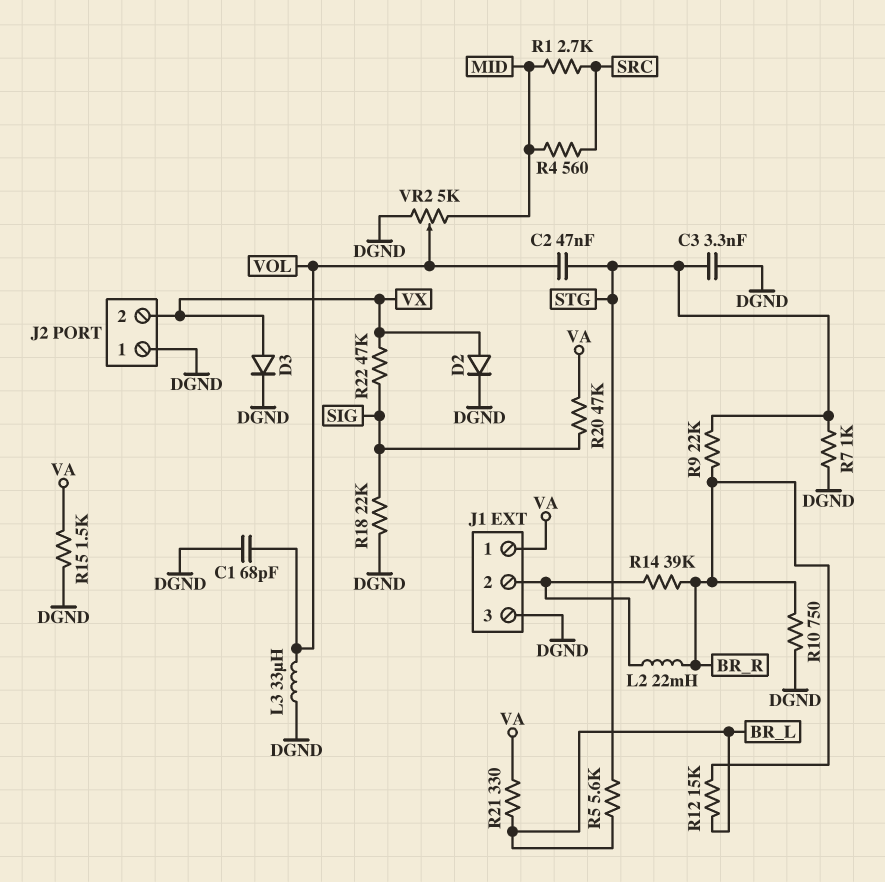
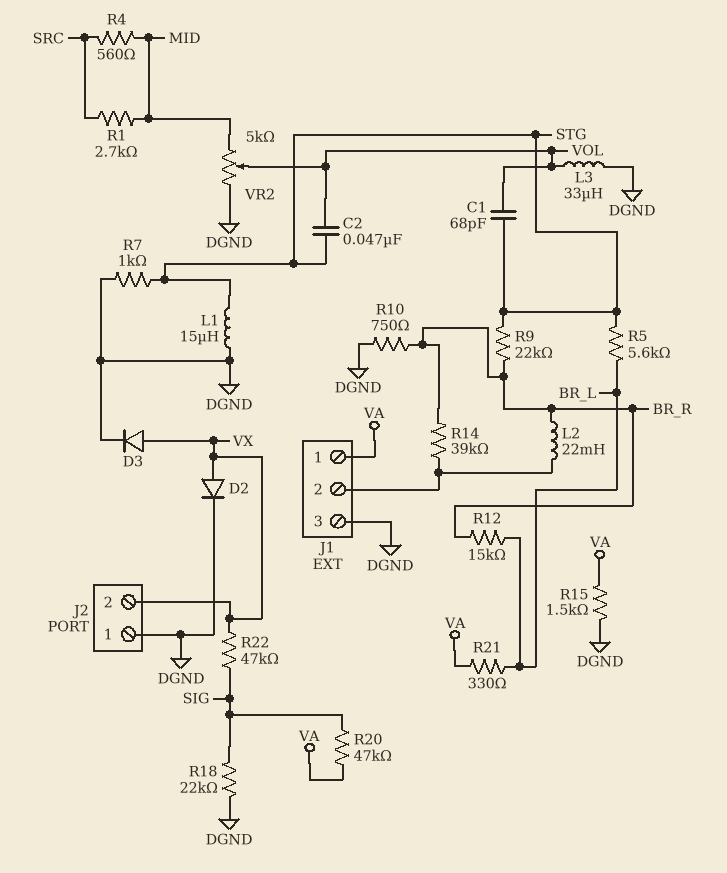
C1: 68pF (DGND, VOL) -> 68pF (STG, VOL)
C3: 3.3nF (DGND, STG) -> none
L1: none -> 15uH (DGND, STG)

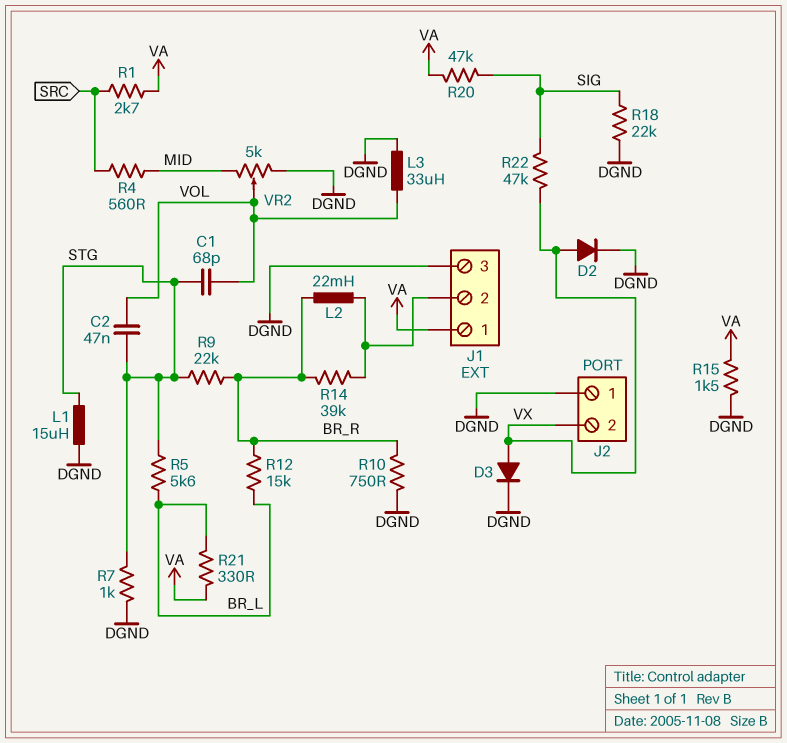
R1: 2.7k (MID, SRC) -> 2.7k (SRC, VA)

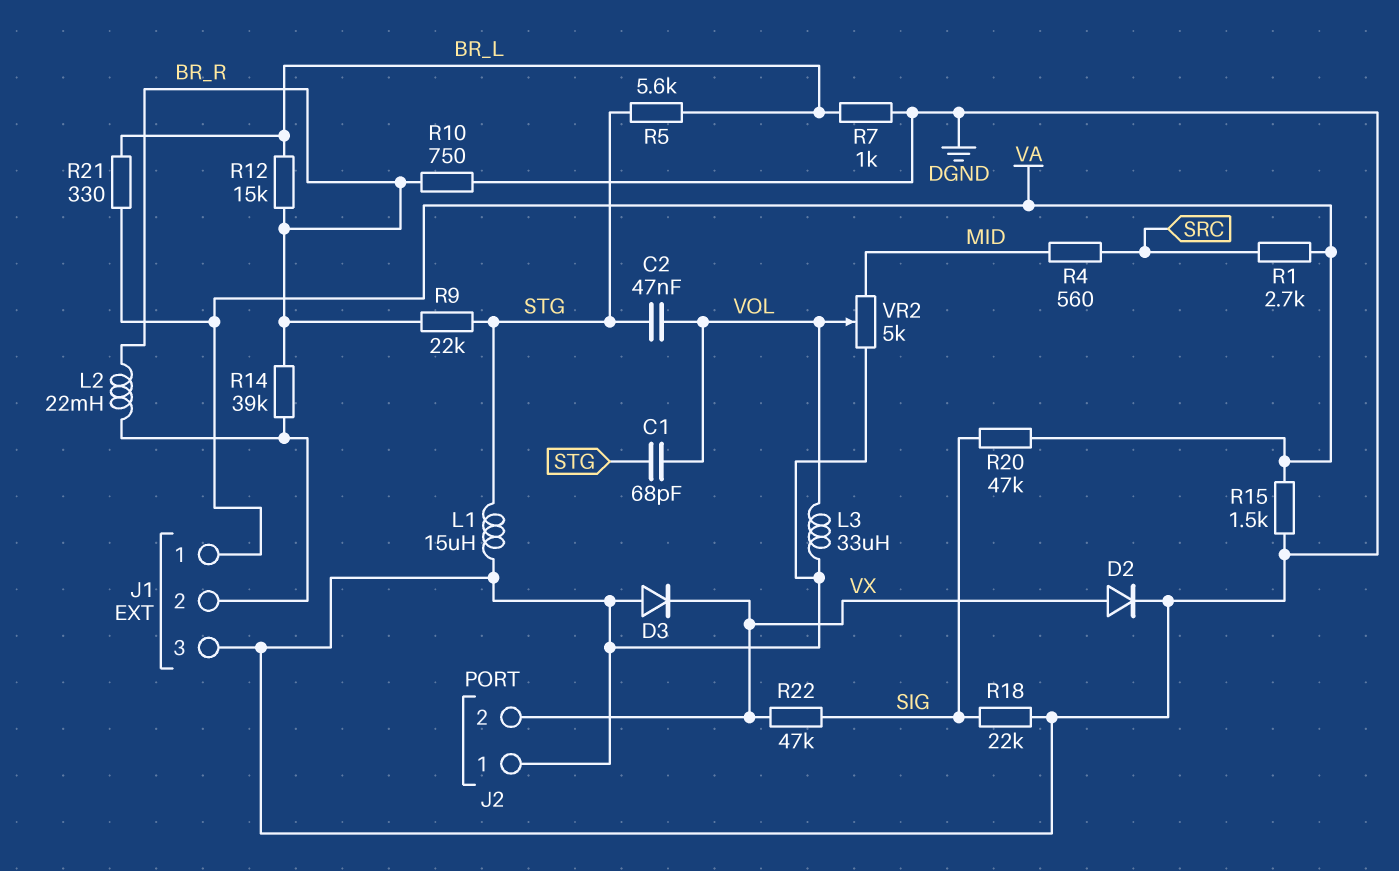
D3: diode (A VX, K DGND) -> diode (A DGND, K VX)
R7: 1k (DGND, STG) -> 1k (BR_L, DGND)

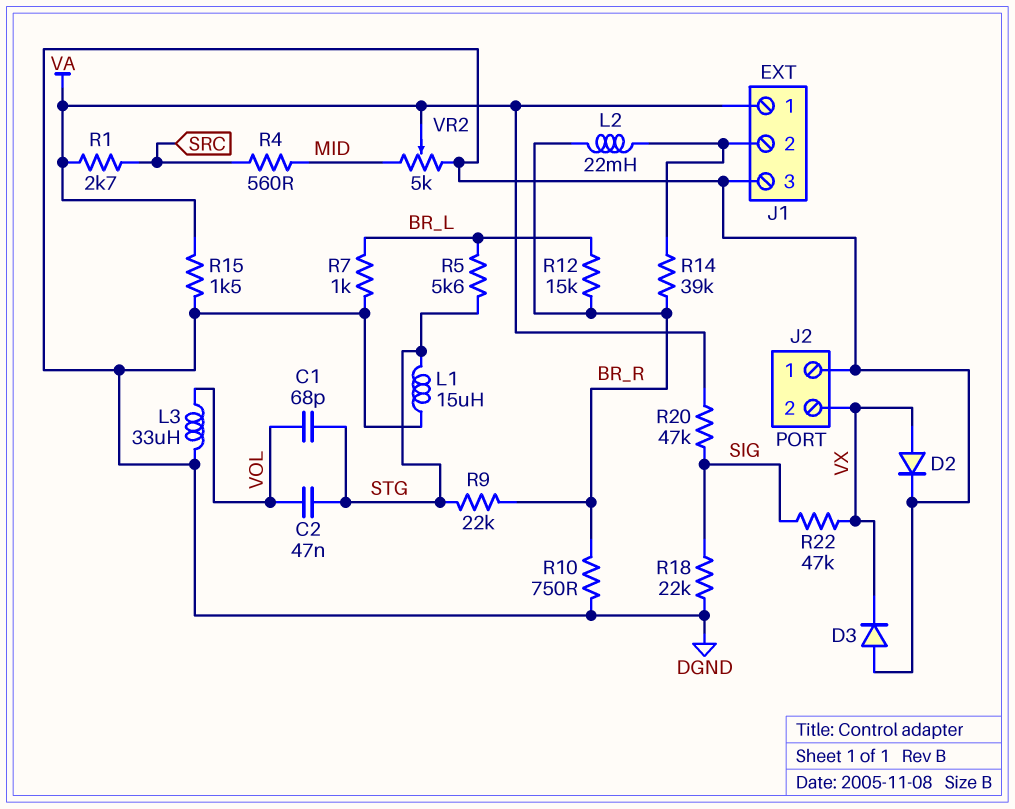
R21: 330 (BR_L, VA) -> none
VR2: 5k (DGND, MID, wiper VOL) -> 5k (DGND, MID, wiper VA)

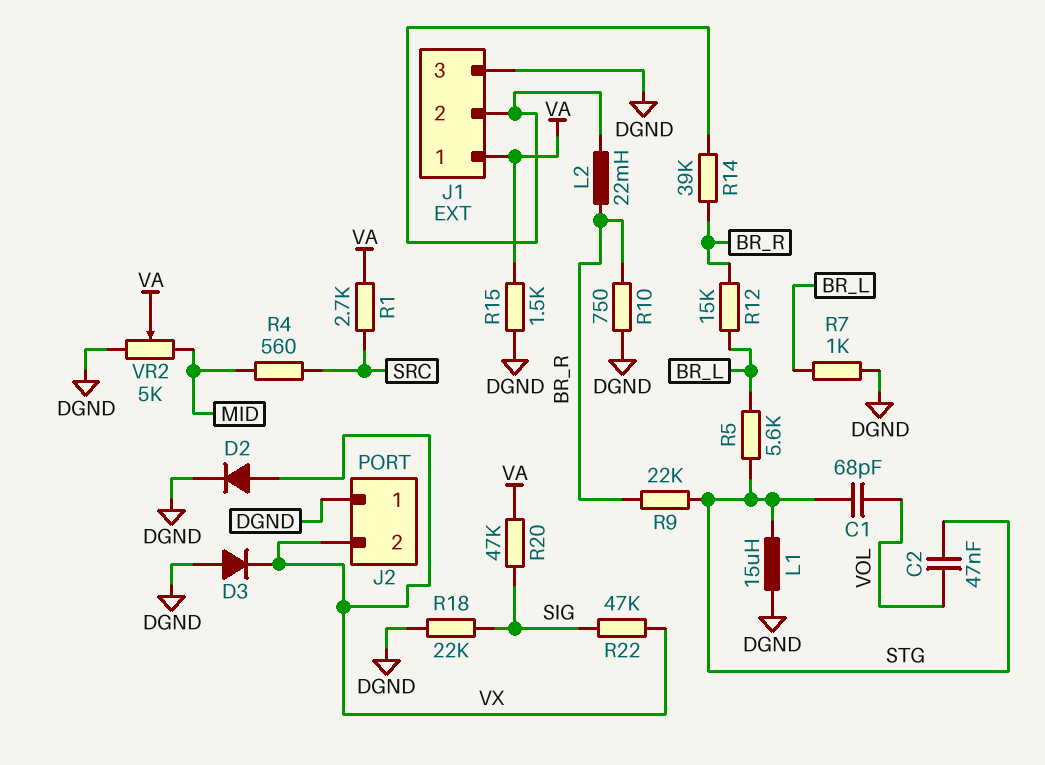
L3: 33uH (DGND, VOL) -> none

